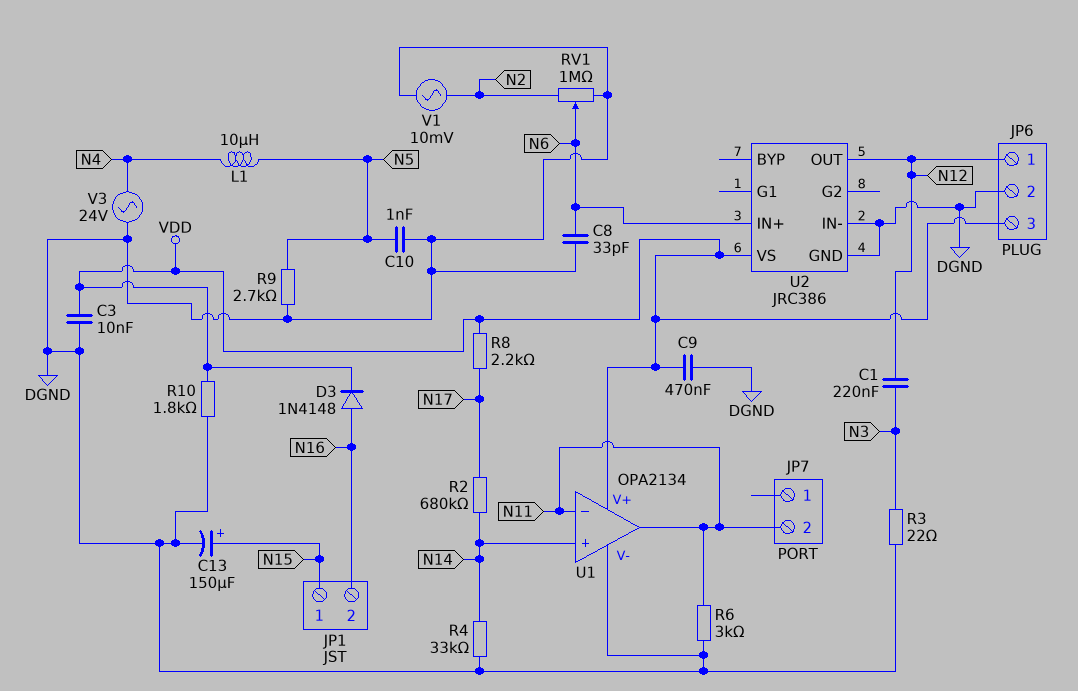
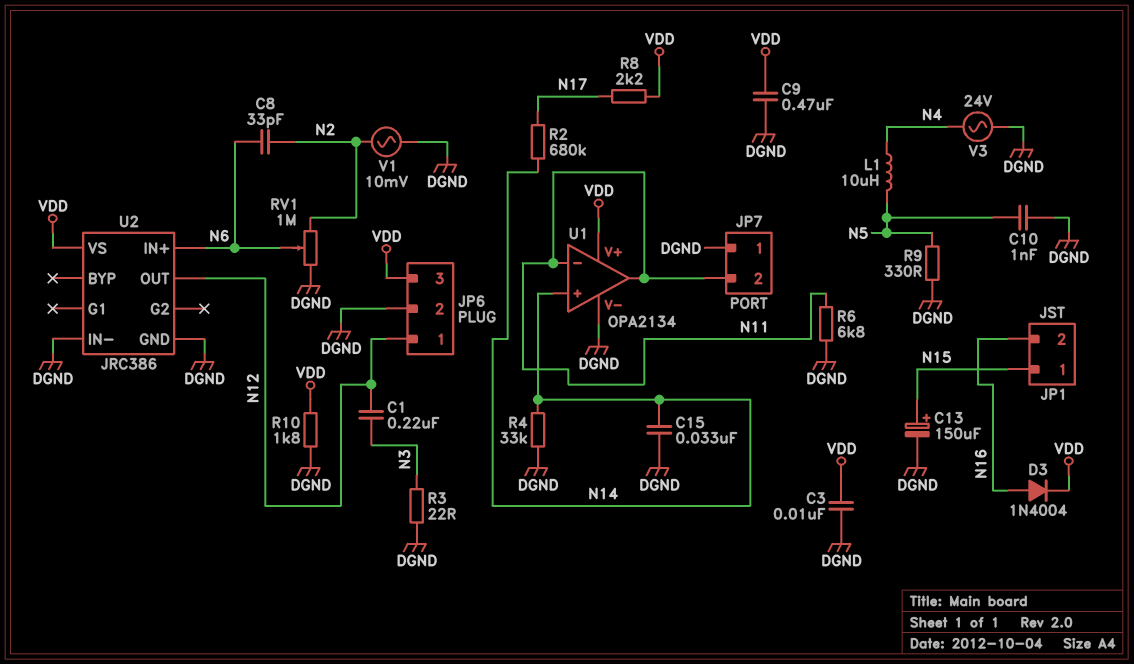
C8: 33pF (DGND, N6) -> 33pF (N2, N6)
C15: none -> 33nF (DGND, N14)
D3: diode 1N4148 (A N16, K VDD) -> diode 1N4004 (A N16, K VDD)
JP7 pin 1: none -> DGND
R6: 3k (DGND, N11) -> 6.8k (DGND, N11)
R9: 2.7k (DGND, N5) -> 330 (DGND, N5)

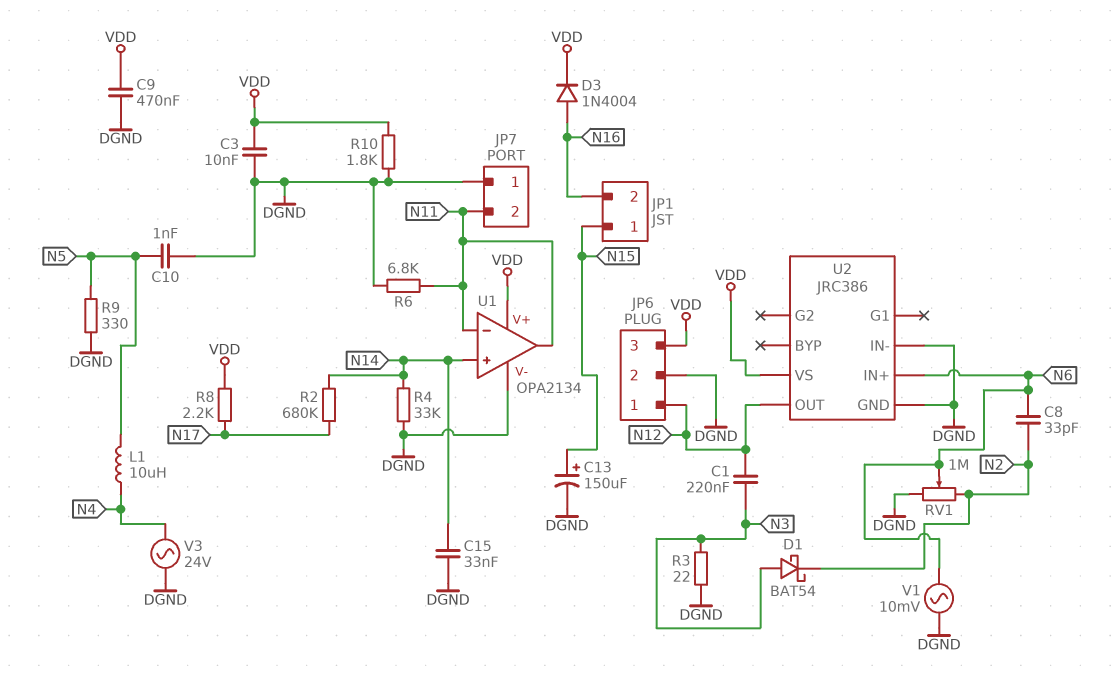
D1: none -> schottky BAT54 (A N3, K N2)
V1: AC 10mV (DGND, N2) -> AC 10mV (DGND, N6)

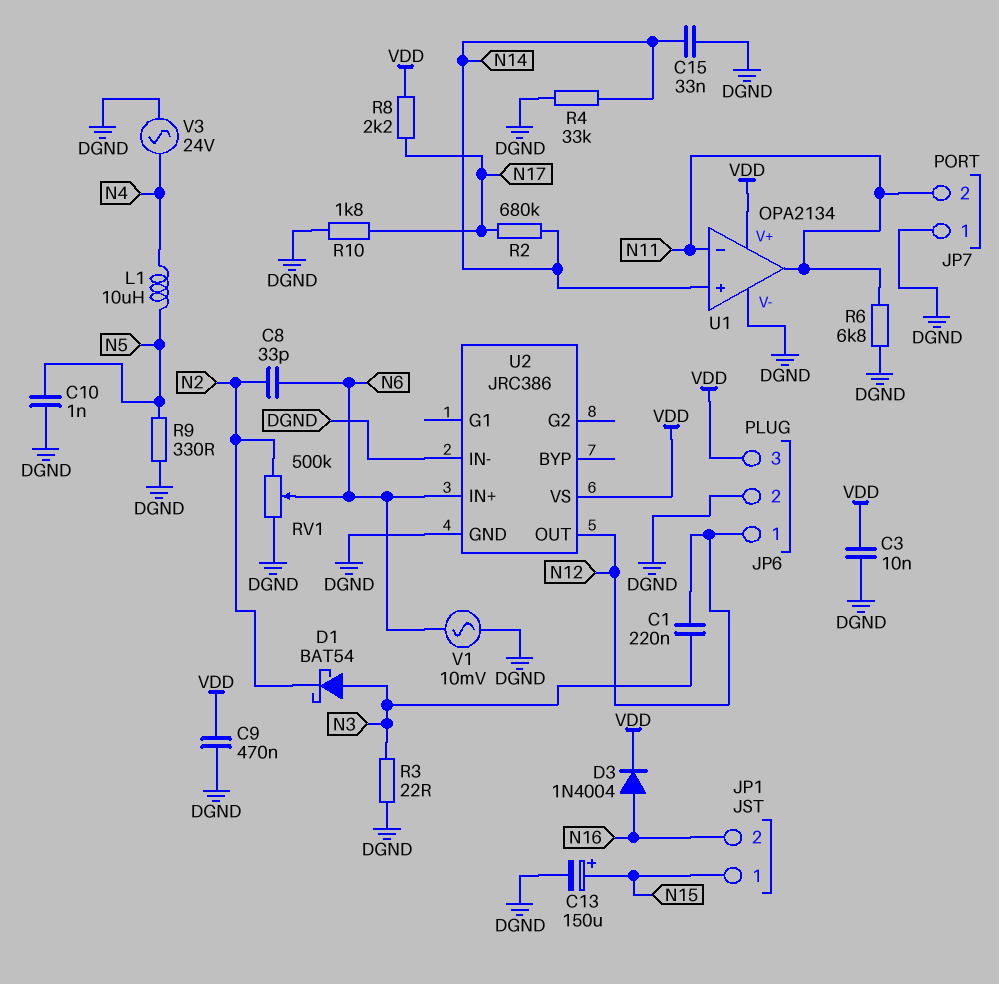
R10: 1.8k (DGND, VDD) -> 1.8k (DGND, N17)
RV1: 1M (DGND, N2, wiper N6) -> 500k (DGND, N2, wiper N6)

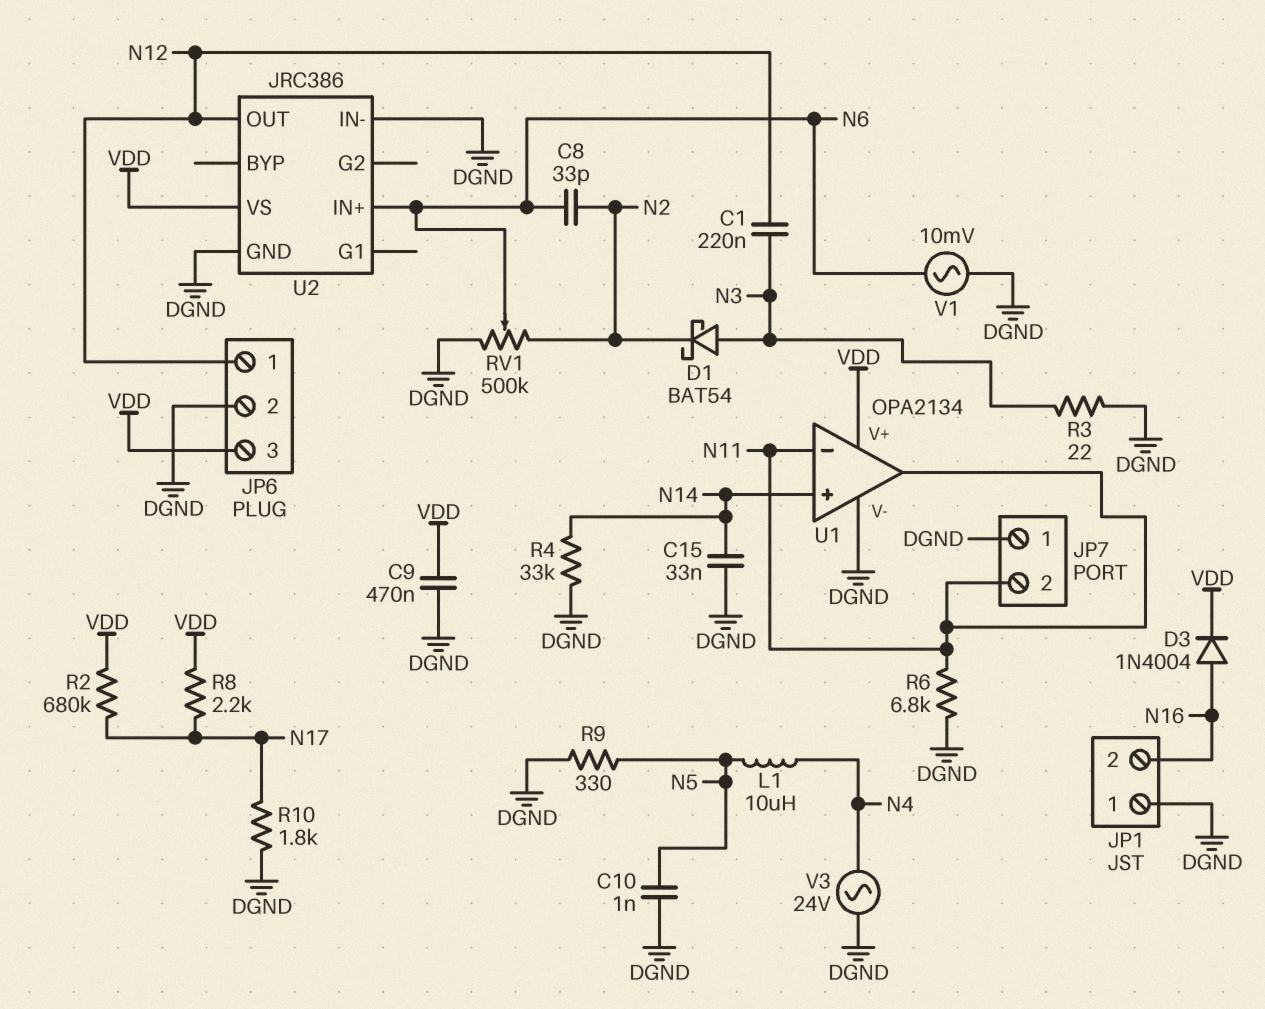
C3: 10nF (DGND, VDD) -> none
C13: 150uF (plus N15, minus DGND) -> none
JP1 pin 1: N15 -> DGND
R2: 680k (N14, N17) -> 680k (N17, VDD)

